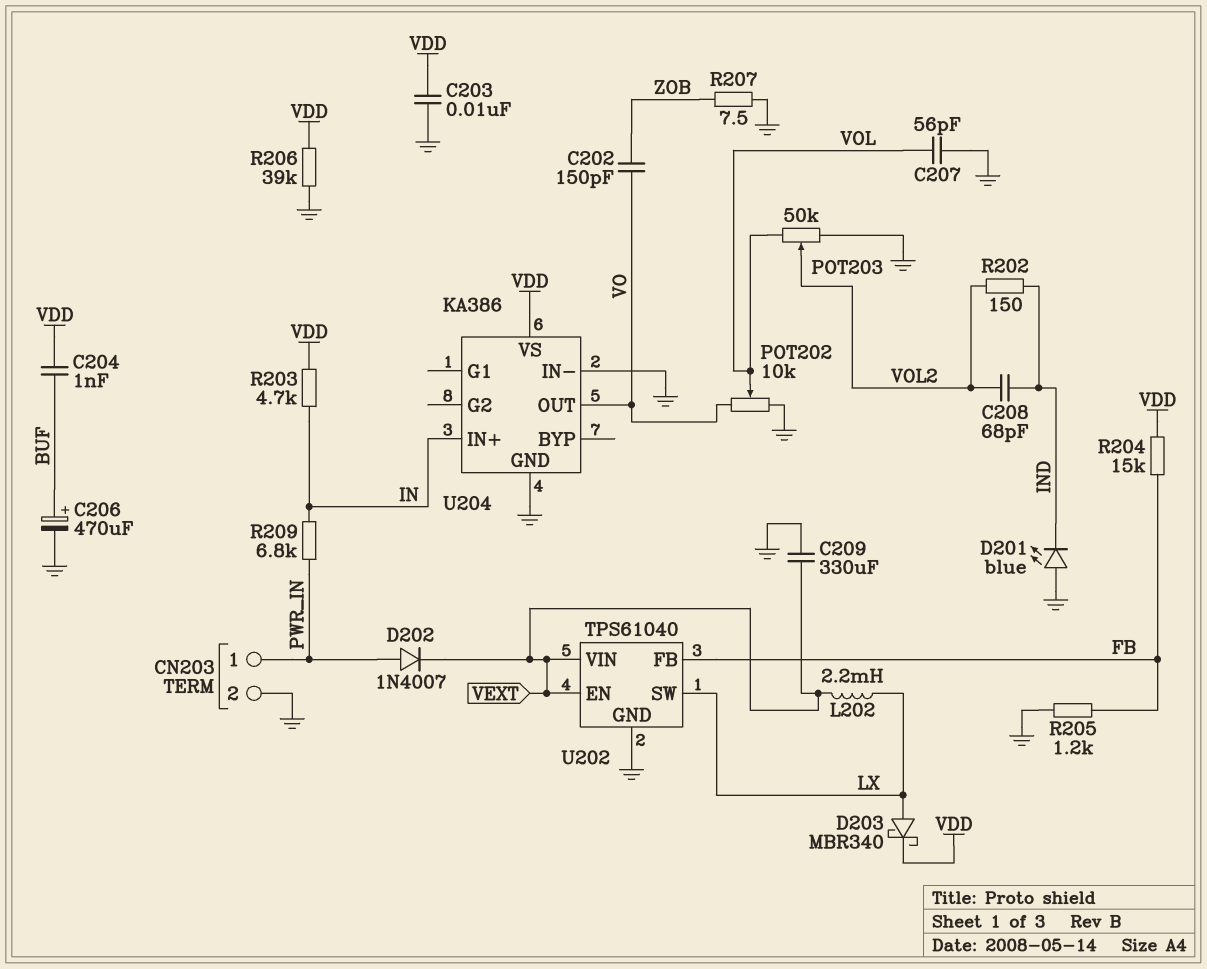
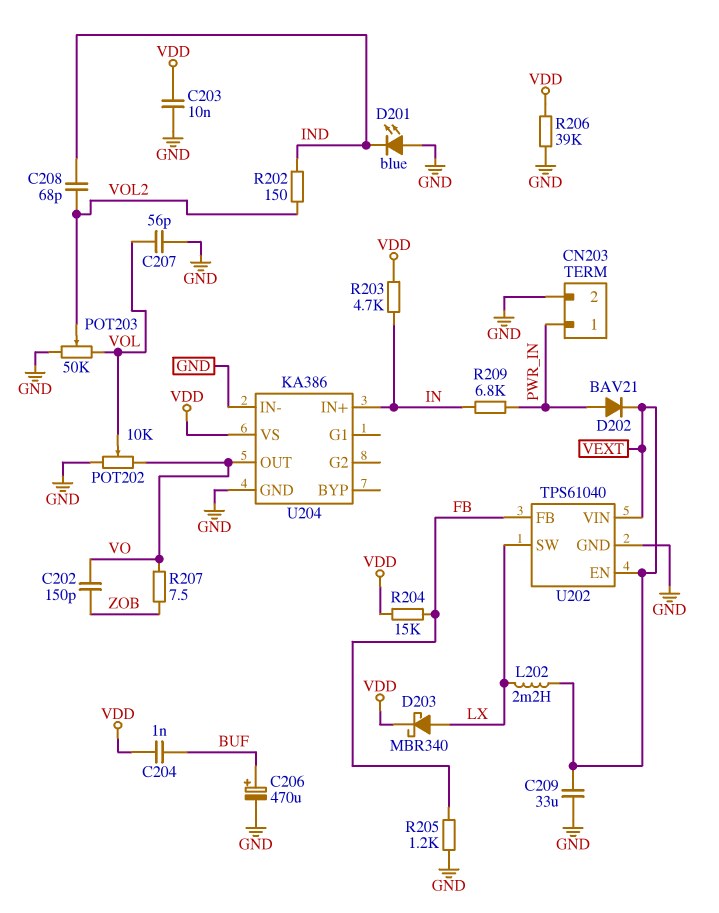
C209: 330uF (GND, VEXT) -> 33uF (GND, VEXT)
D202: diode 1N4007 (A PWR_IN, K VEXT) -> diode BAV21 (A PWR_IN, K VEXT)
R207: 7.5 (GND, ZOB) -> 7.5 (VO, ZOB)

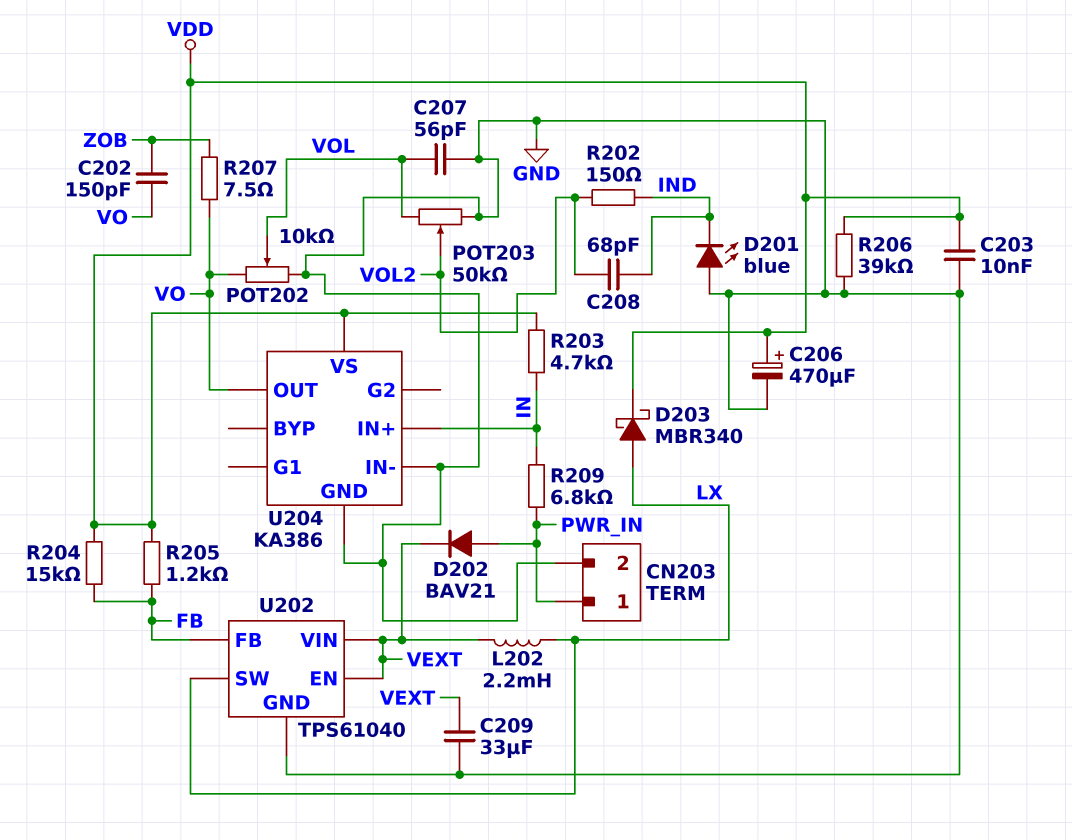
C204: 1nF (BUF, VDD) -> none
C206: 470uF (plus BUF, minus GND) -> 470uF (plus VDD, minus GND)
R205: 1.2k (FB, GND) -> 1.2k (FB, VDD)

